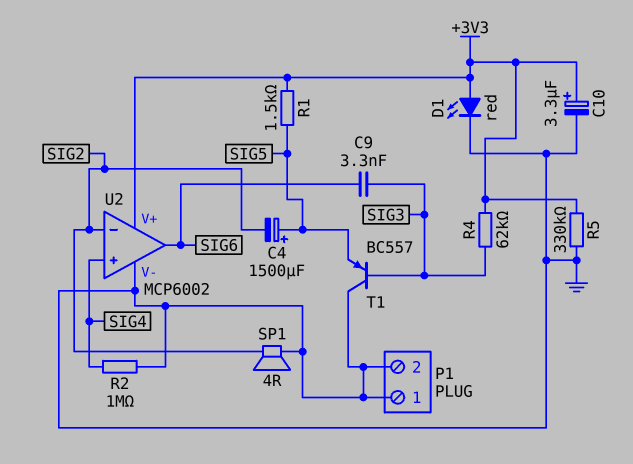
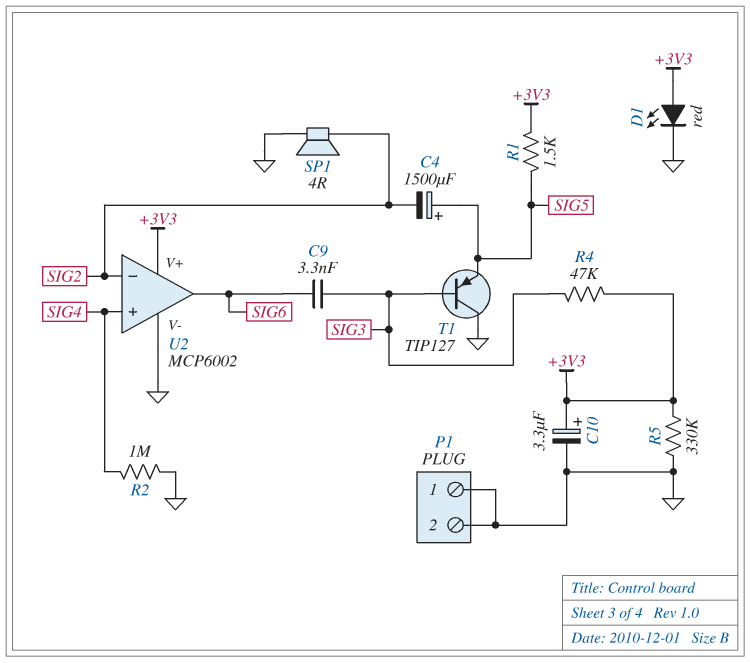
R4: 62k (+3V3, SIG3) -> 47k (+3V3, SIG3)
T1: PNP BC557 (B SIG3, C GND, E SIG5) -> PNP TIP127 (B SIG3, C GND, E SIG5)

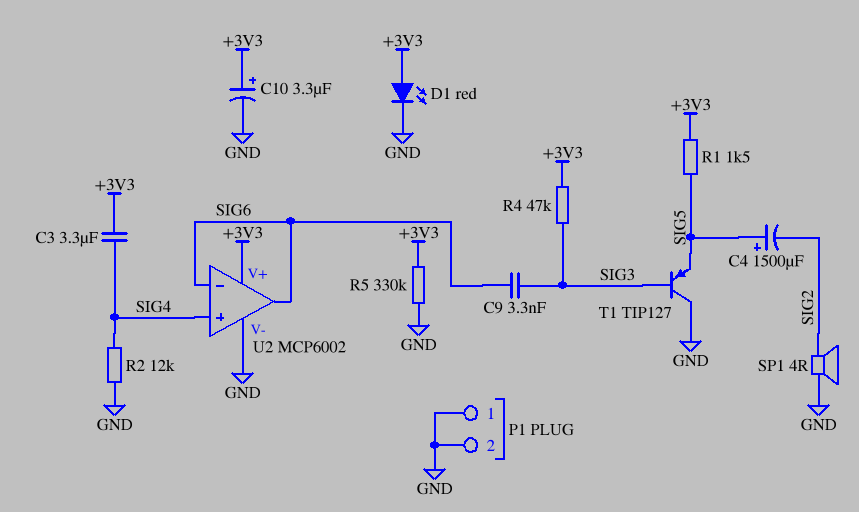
C3: none -> 3.3uF (+3V3, SIG4)
R2: 1M (GND, SIG4) -> 12k (GND, SIG4)
U2 pin in-: SIG2 -> SIG6

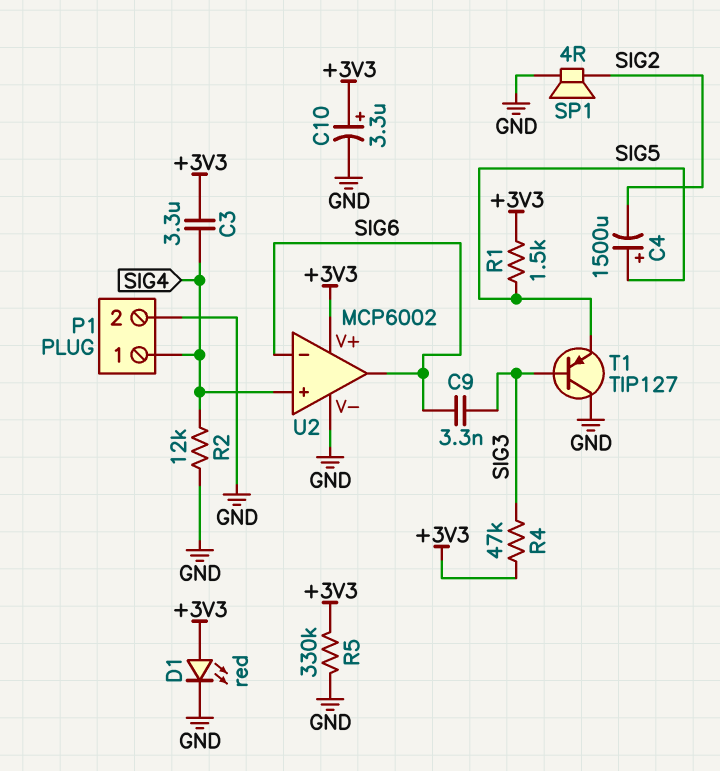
P1 pin 1: GND -> SIG4

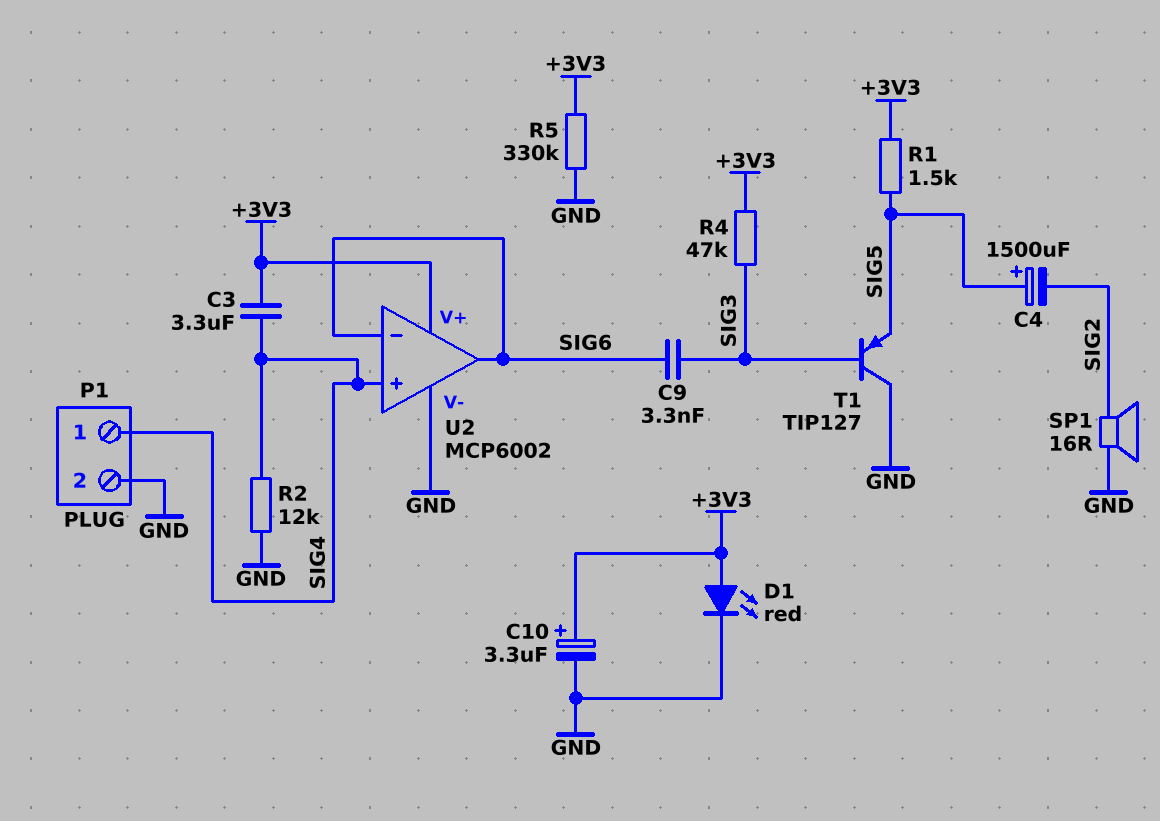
SP1: speaker 4R (GND, SIG2) -> speaker 16R (GND, SIG2)

